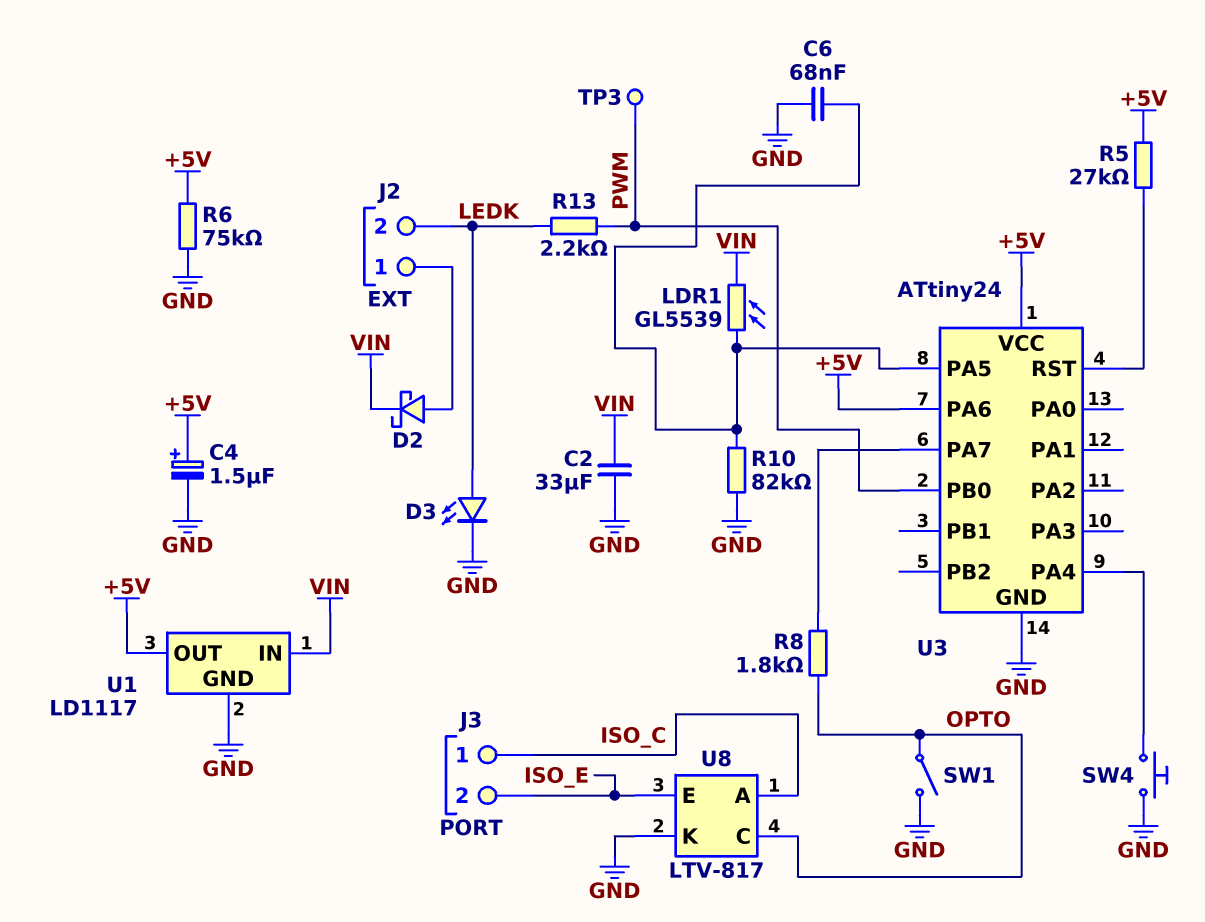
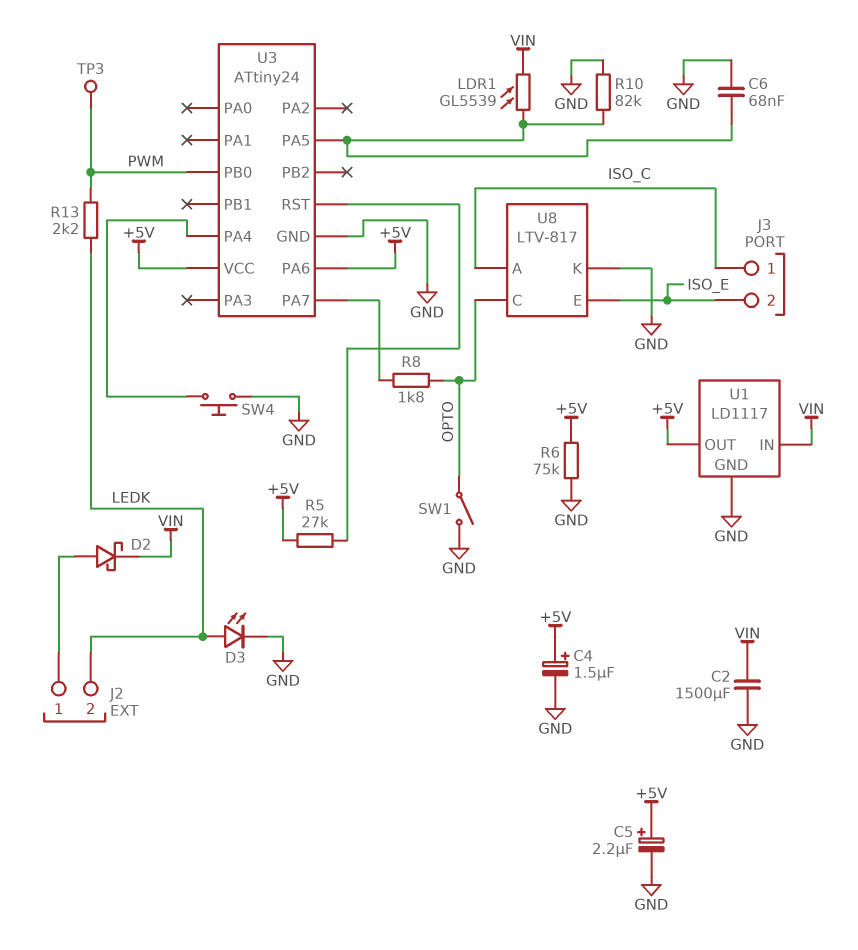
C2: 33uF (GND, VIN) -> 1500uF (GND, VIN)
C5: none -> 2.2uF (plus +5V, minus GND)

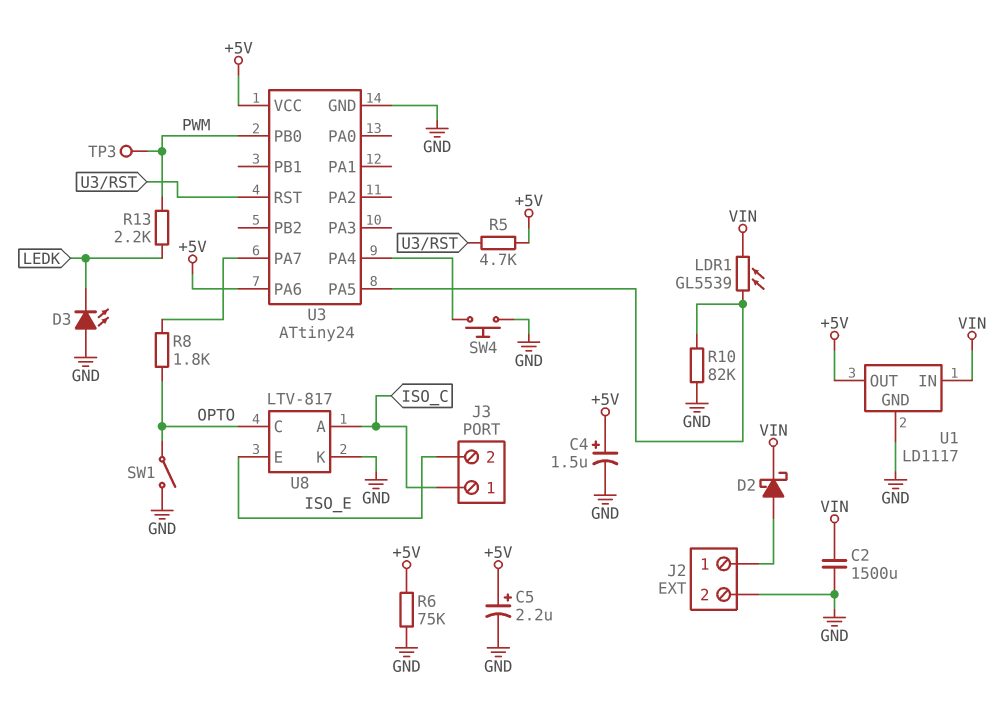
C6: 68nF (GND, U3/PA5) -> none
D3: LED (A LEDK, K GND) -> LED (A GND, K LEDK)
J2 pin 2: LEDK -> GND
R5: 27k (+5V, U3/RST) -> 4.7k (+5V, U3/RST)

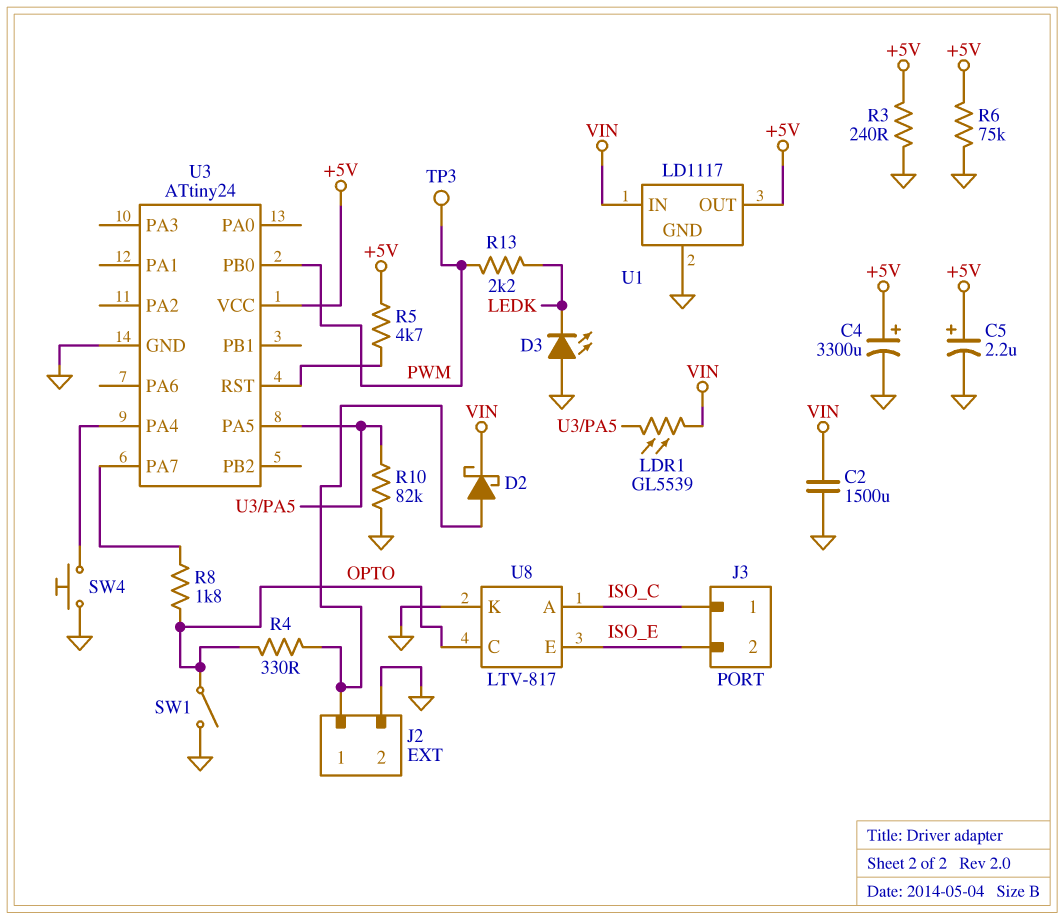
C4: 1.5uF (plus +5V, minus GND) -> 3300uF (plus +5V, minus GND)
R3: none -> 240 (+5V, GND)
R4: none -> 330 (J2/1, OPTO)
U3 pin PA6: +5V -> none

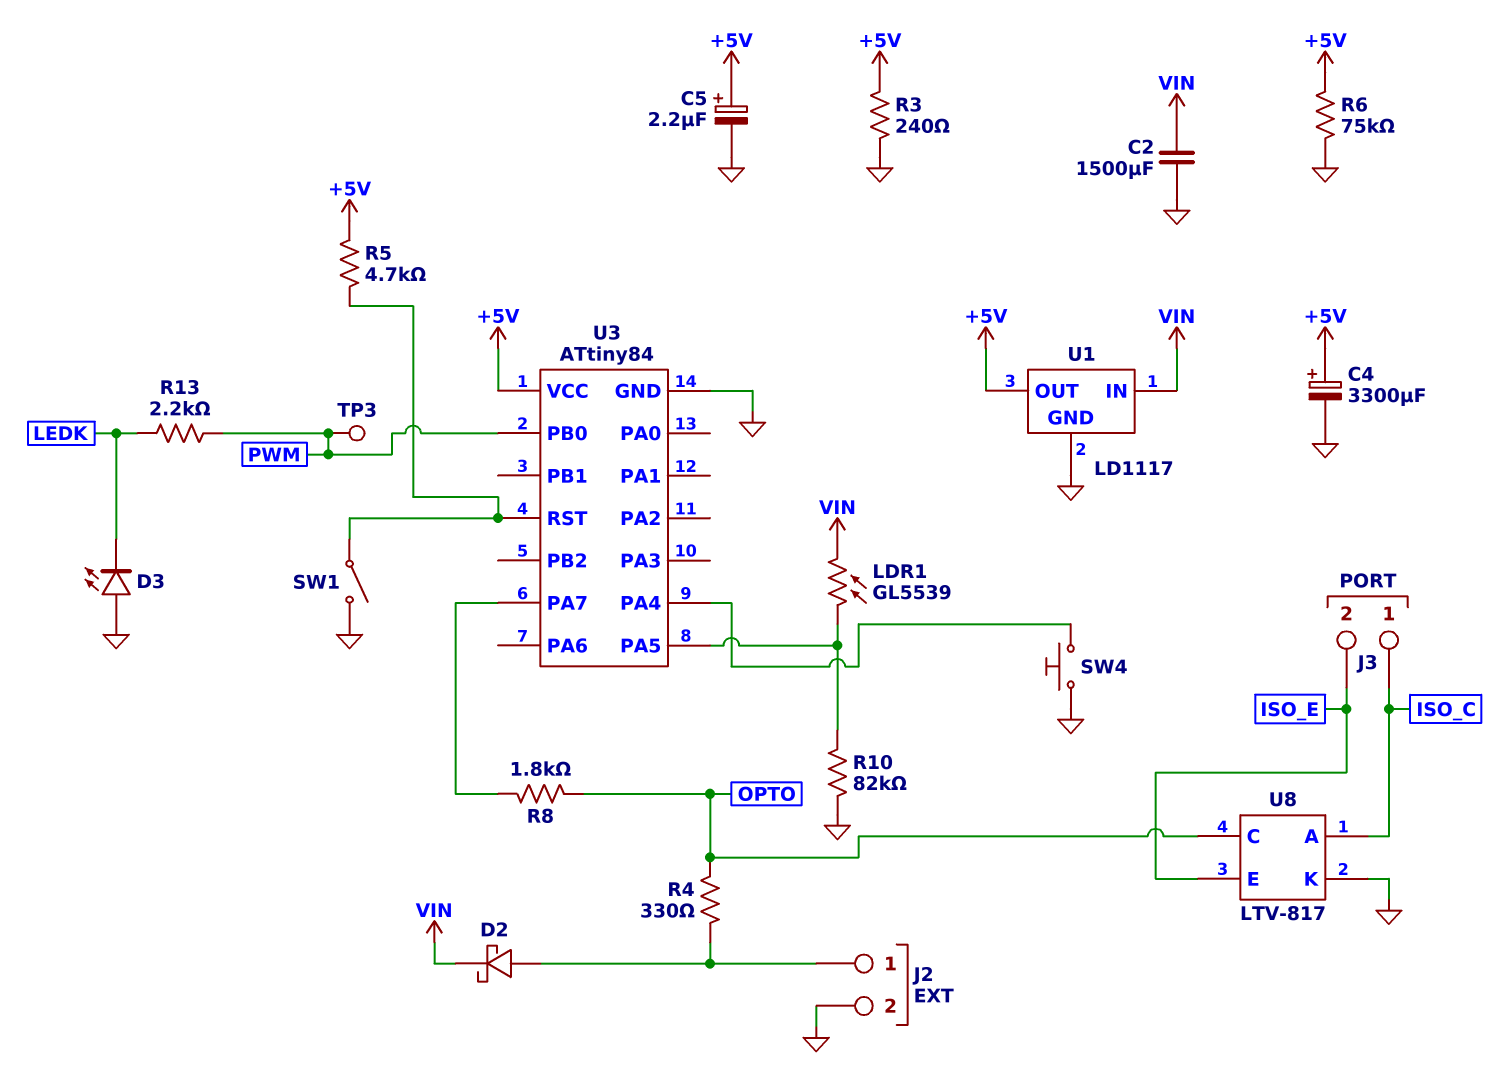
SW1: switch (GND, OPTO) -> switch (GND, U3/RST)
U3: ATtiny24 -> ATtiny84

